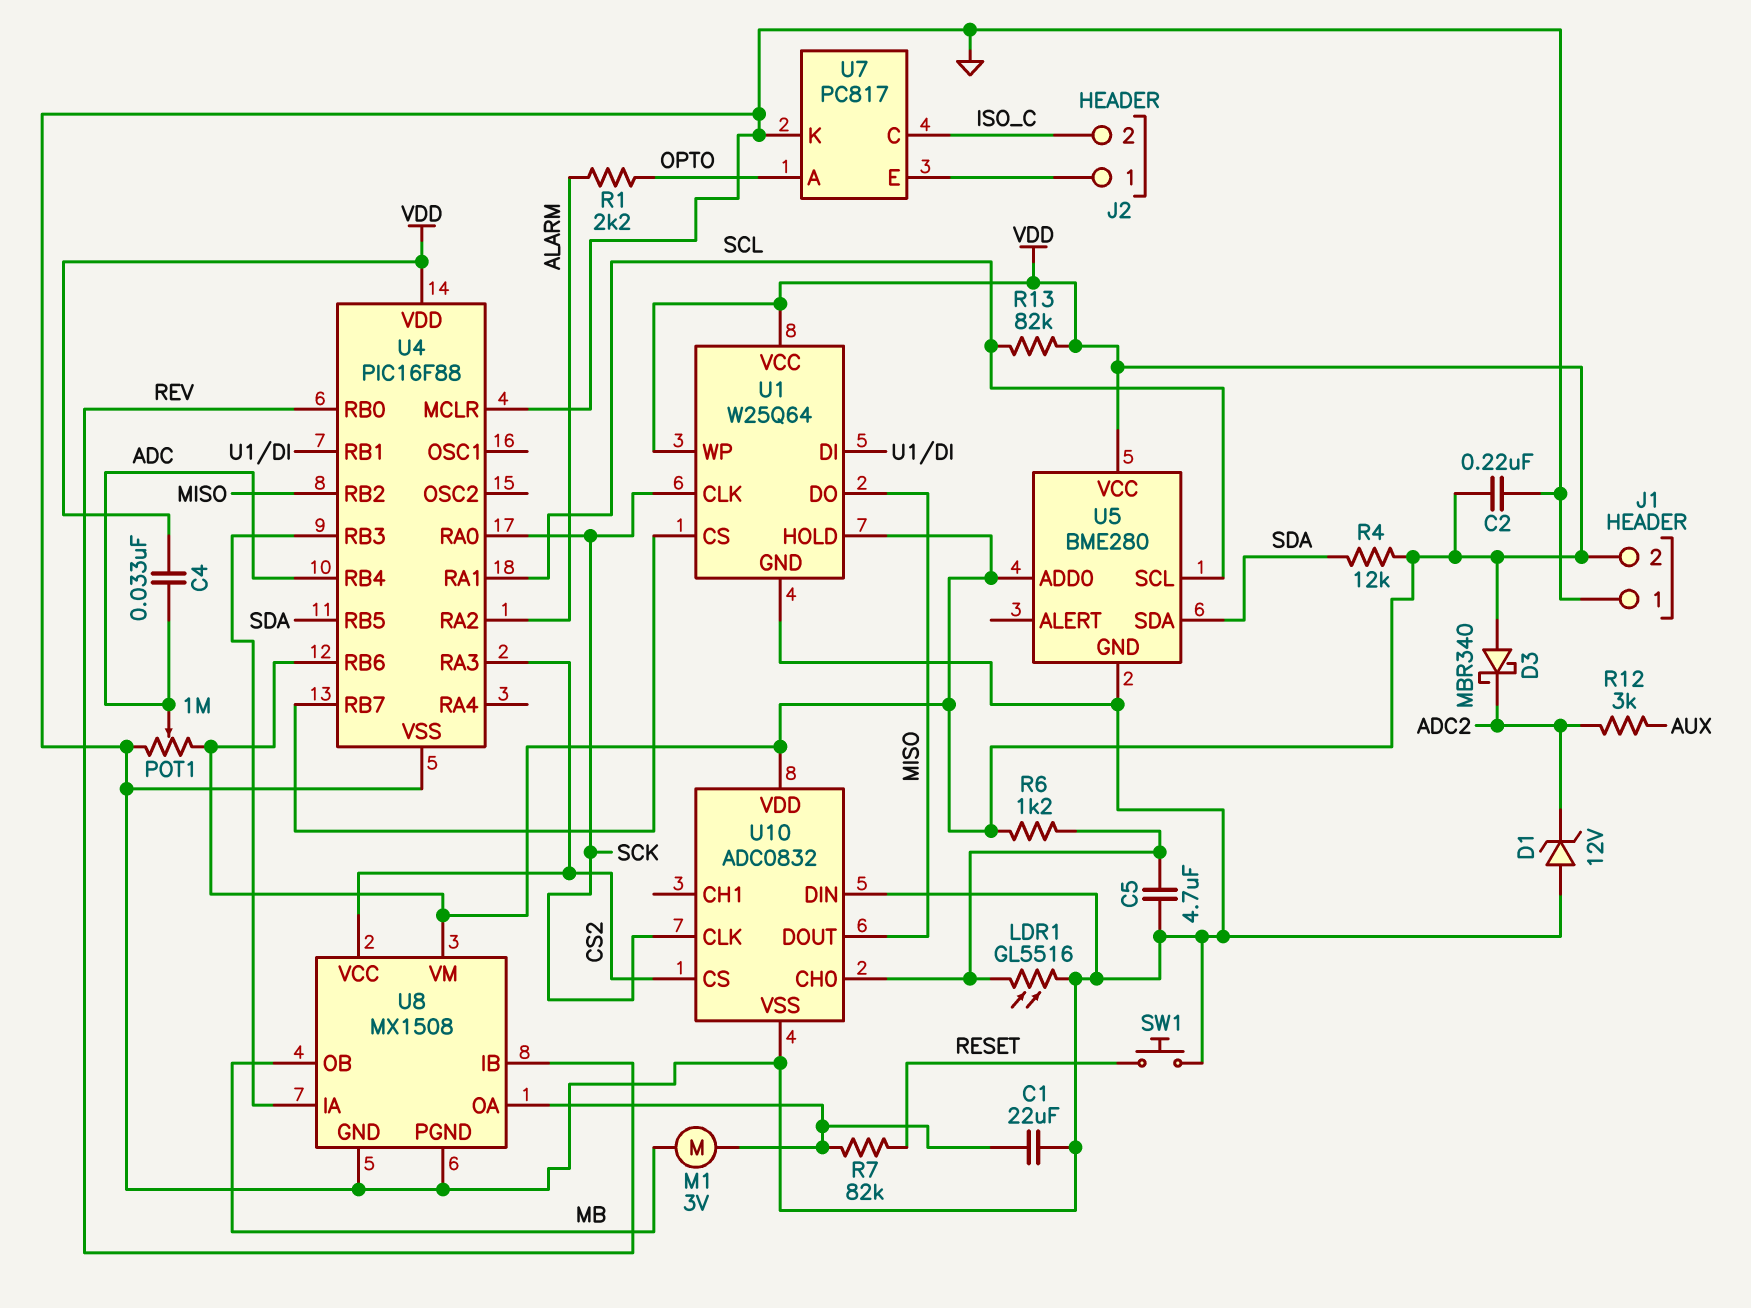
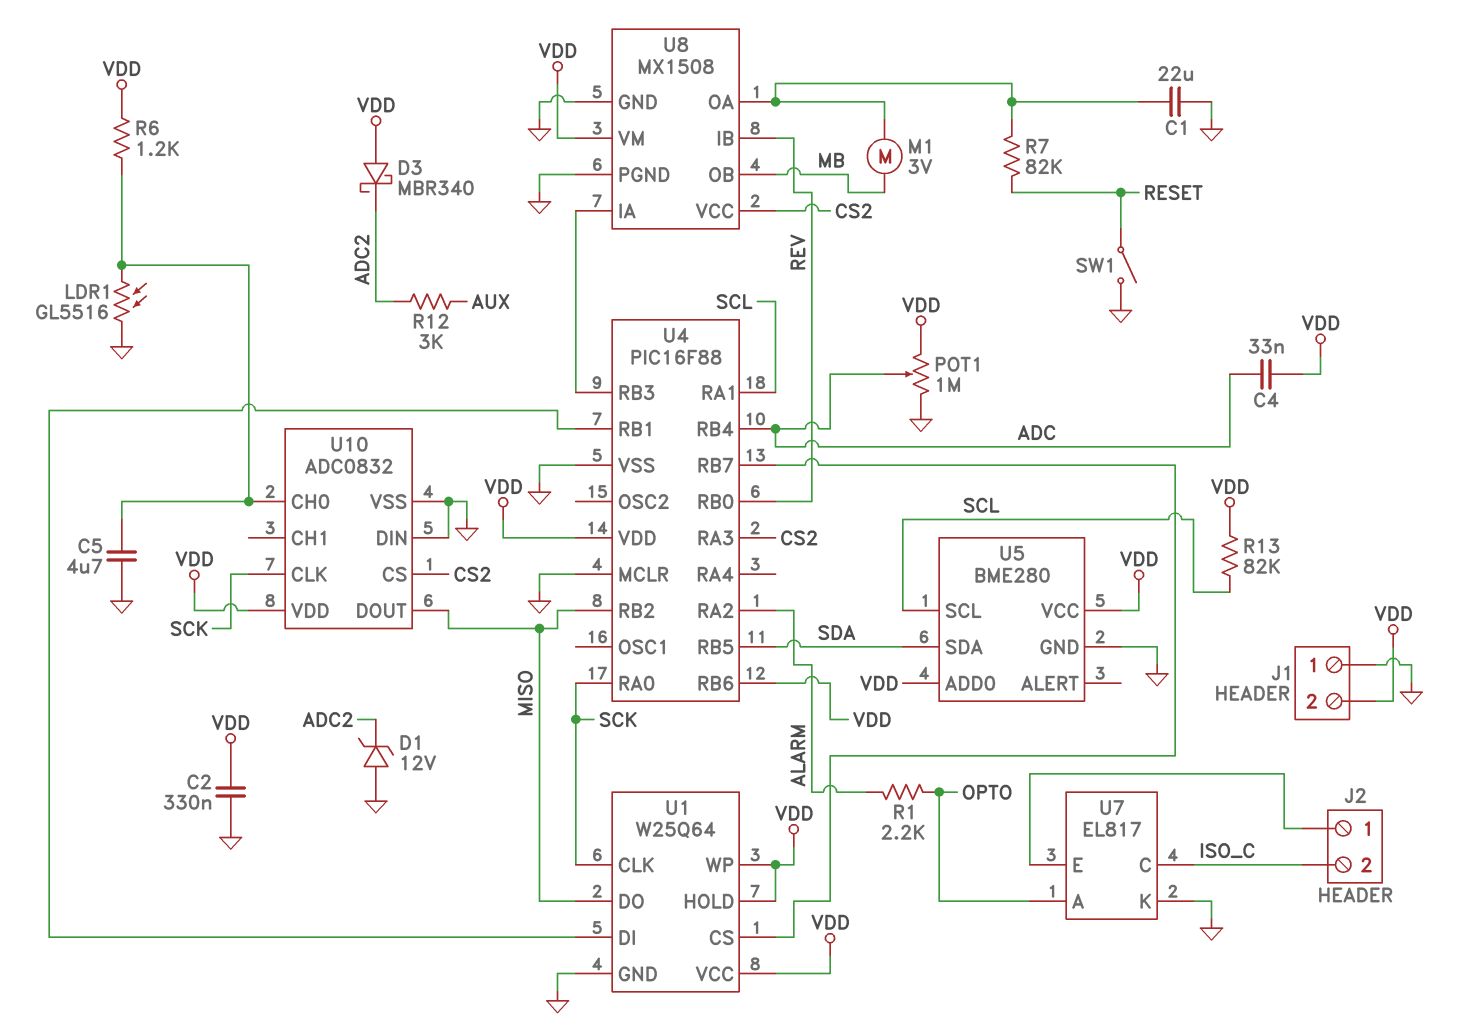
C2: 220nF (GND, VDD) -> 330nF (GND, VDD)
R4: 12k (SDA, VDD) -> none
SW1: button (GND, RESET) -> switch (GND, RESET)
U7: PC817 -> EL817

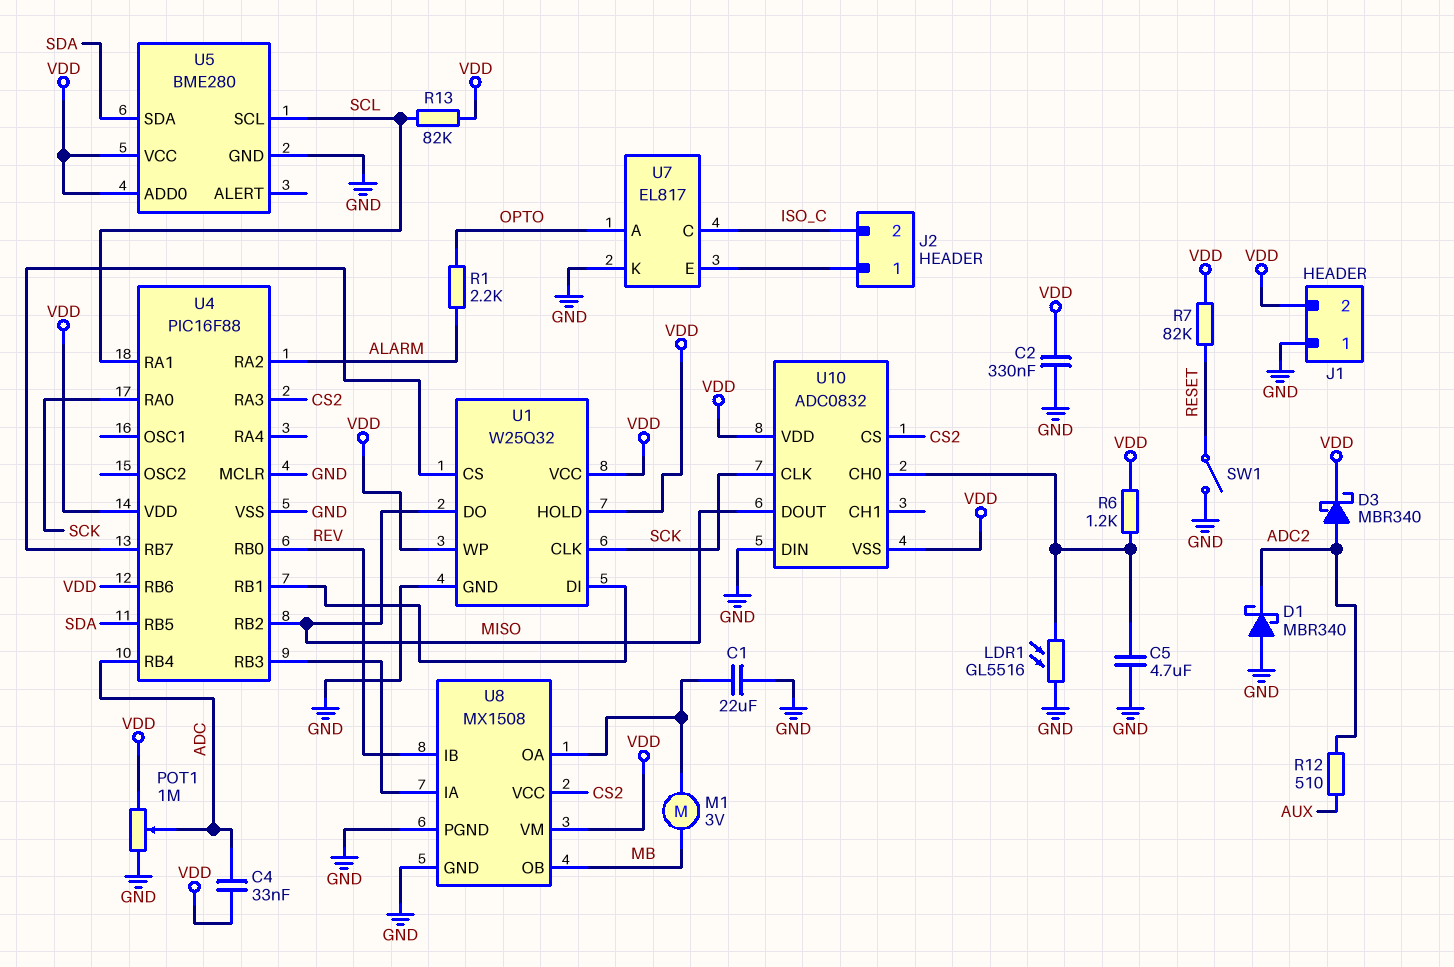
D1: zener 12V (A GND, K ADC2) -> schottky MBR340 (A GND, K ADC2)
D3: schottky MBR340 (A VDD, K ADC2) -> schottky MBR340 (A ADC2, K VDD)
R7: 82k (RESET, U8/OA) -> 82k (RESET, VDD)
R12: 3k (ADC2, AUX) -> 510 (ADC2, AUX)
U1: W25Q64 -> W25Q32
U10 pin VSS: GND -> VDD

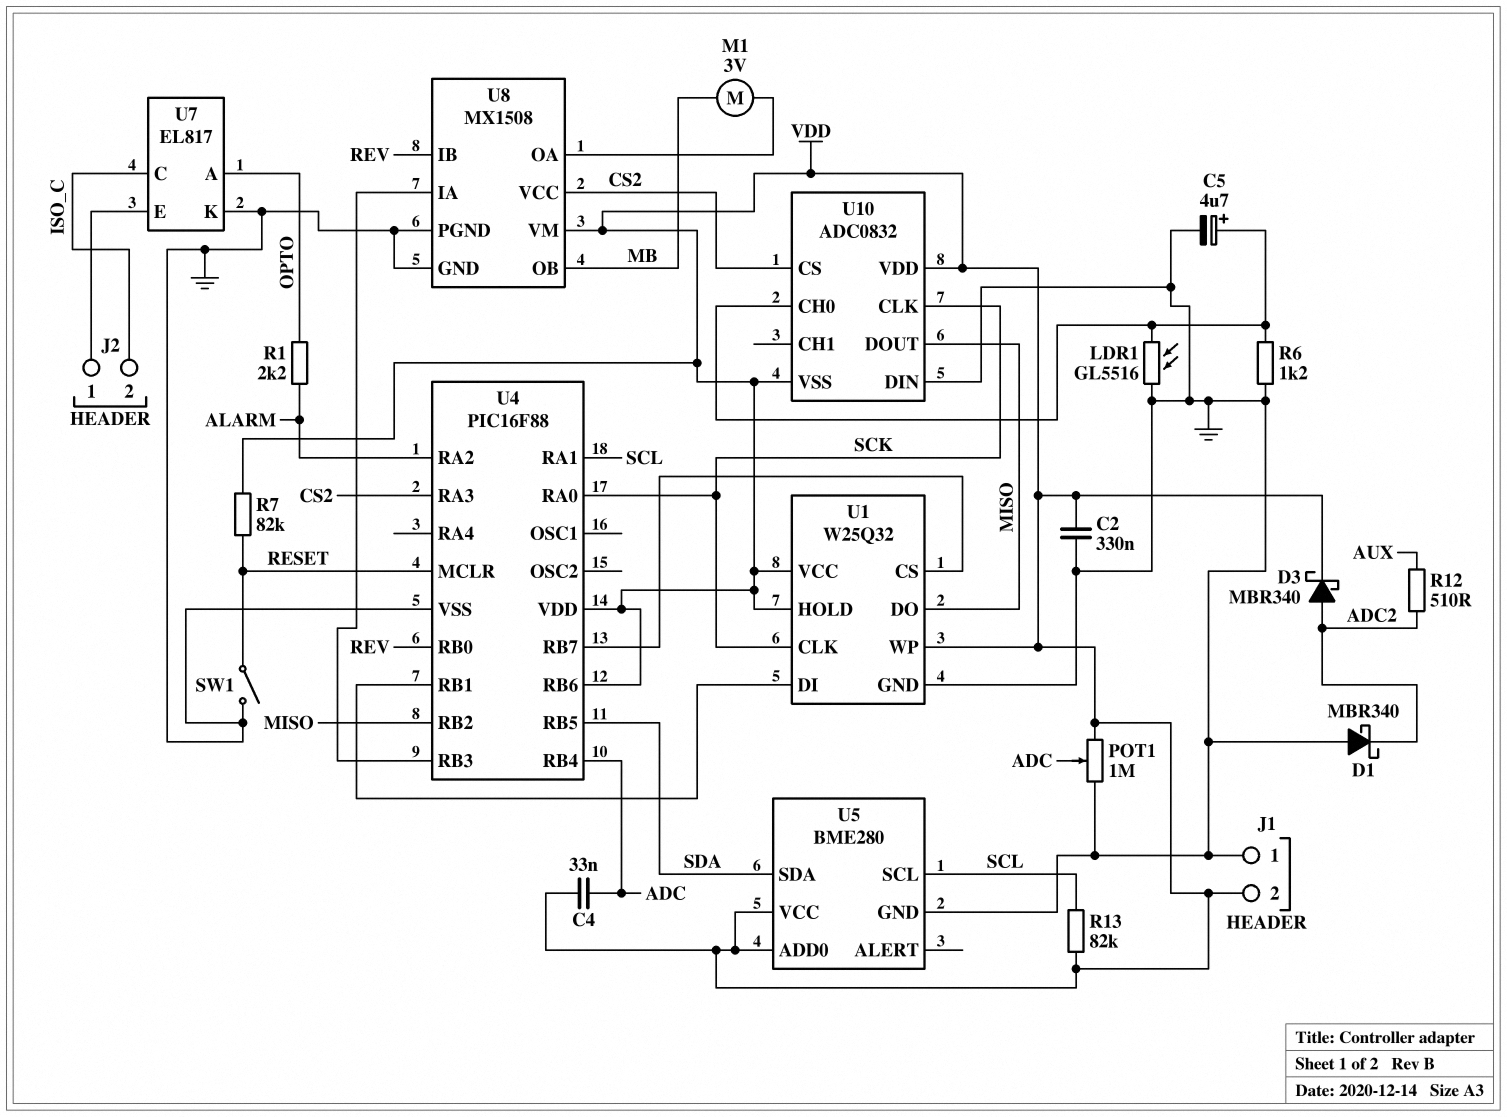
C1: 22uF (GND, U8/OA) -> none
C5: 4.7uF (GND, U10/CH0) -> 4.7uF (plus U10/CH0, minus GND)
R6: 1.2k (U10/CH0, VDD) -> 1.2k (GND, U10/CH0)
U4 pin MCLR: GND -> RESET

